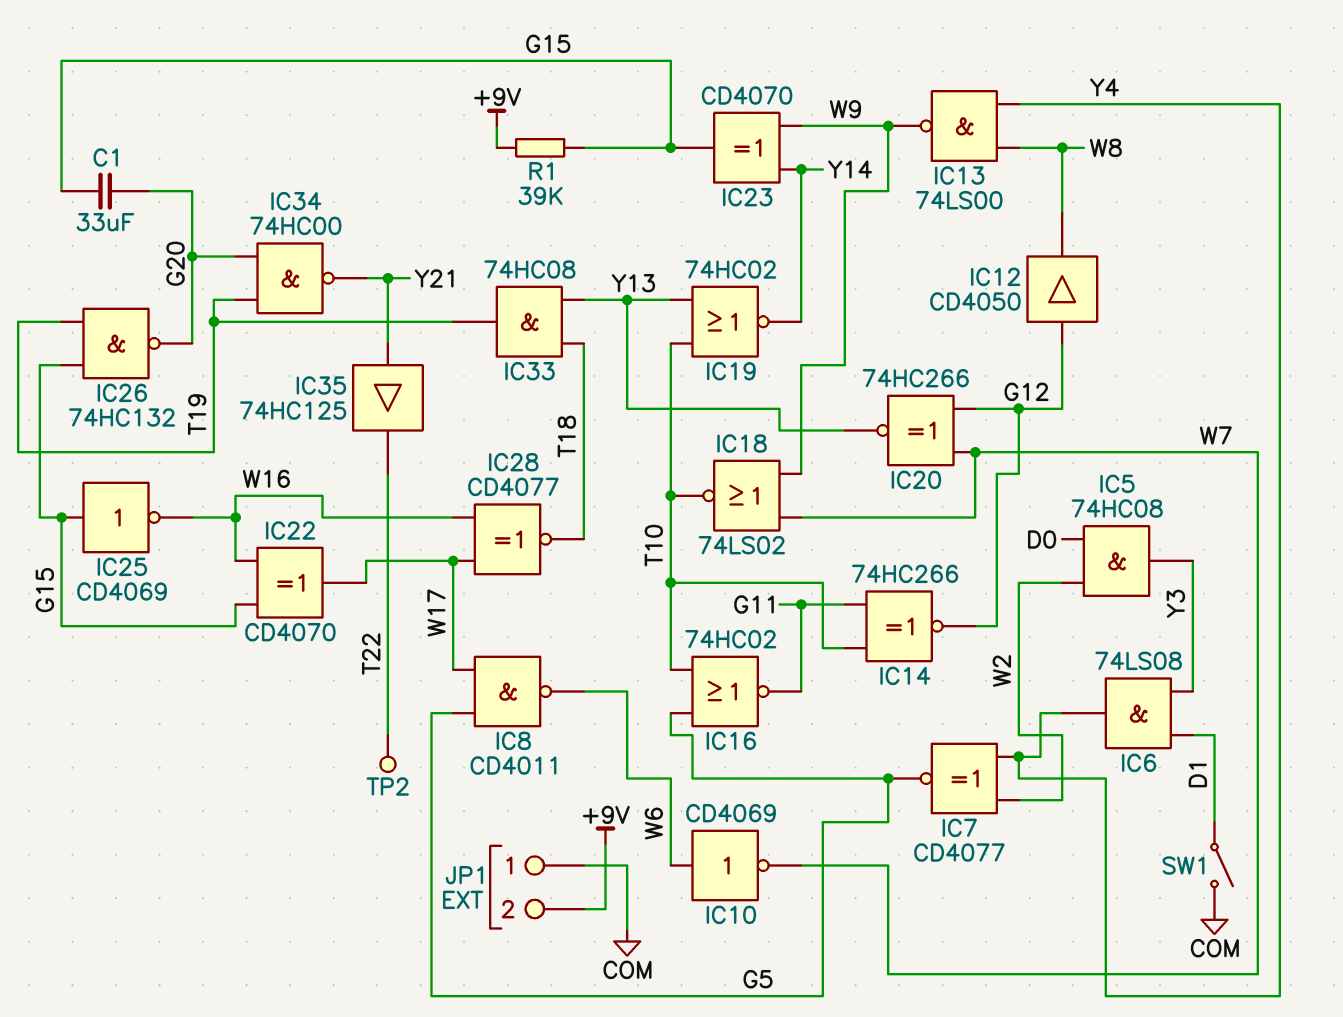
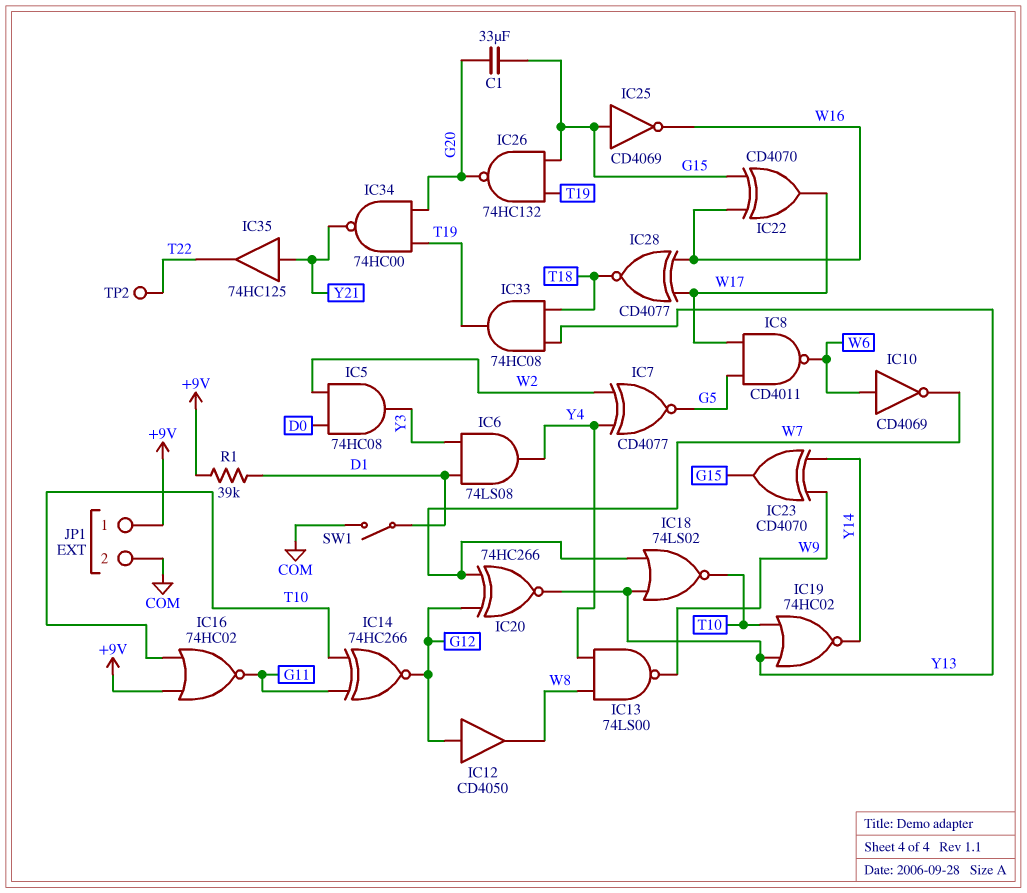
IC16: NOR 74HC02 (in G5, in T10, out G11) -> NOR 74HC02 (in +9V, in T10, out G11)
IC18: NOR 74LS02 (in W7, in W9, out T10) -> NOR 74LS02 (in W7, in Y13, out T10)
JP1 pin 1: COM -> +9V
JP1 pin 2: +9V -> COM
R1: 39k (+9V, G15) -> 39k (+9V, D1)

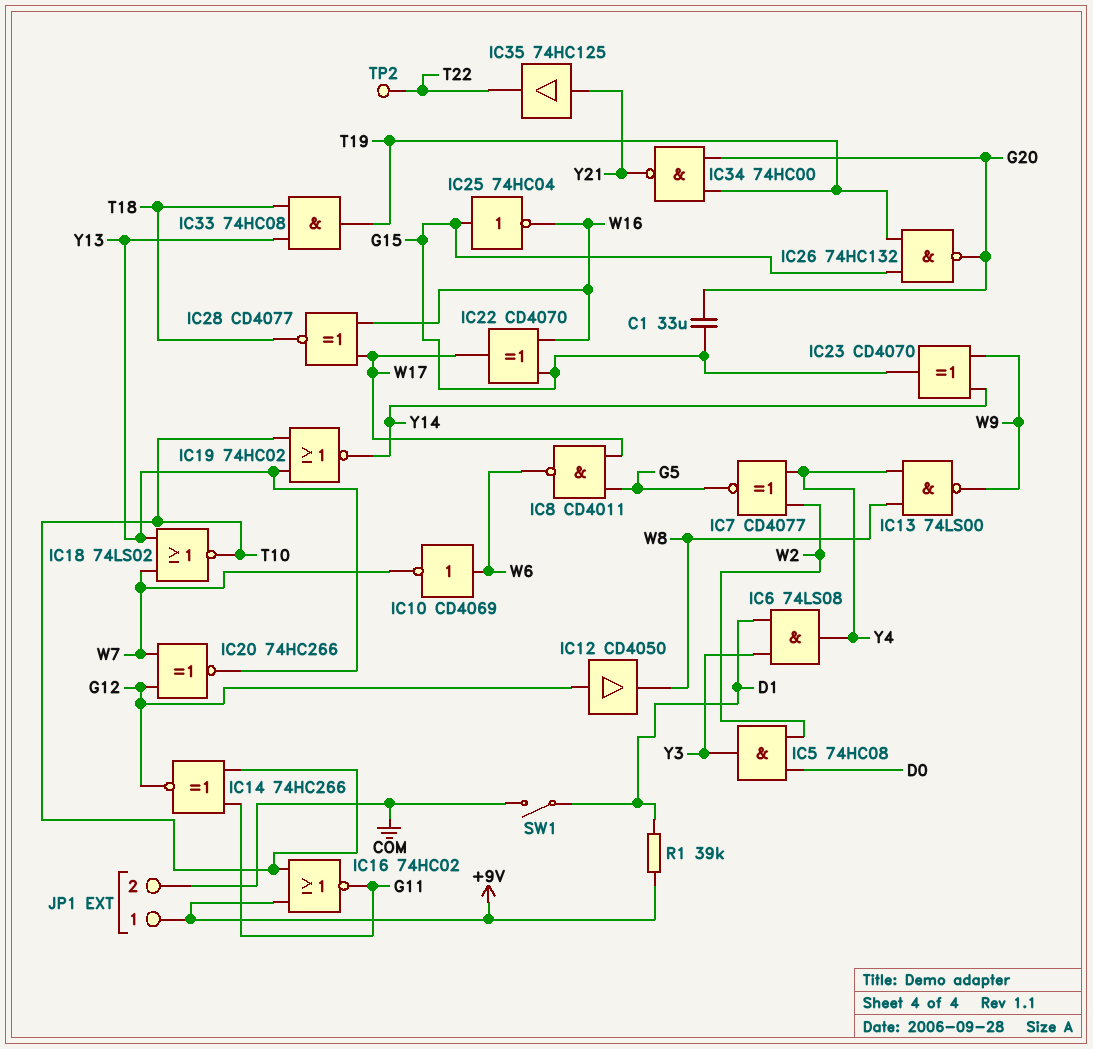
IC25: NOT CD4069 (in G15, out W16) -> NOT 74HC04 (in G15, out W16)

